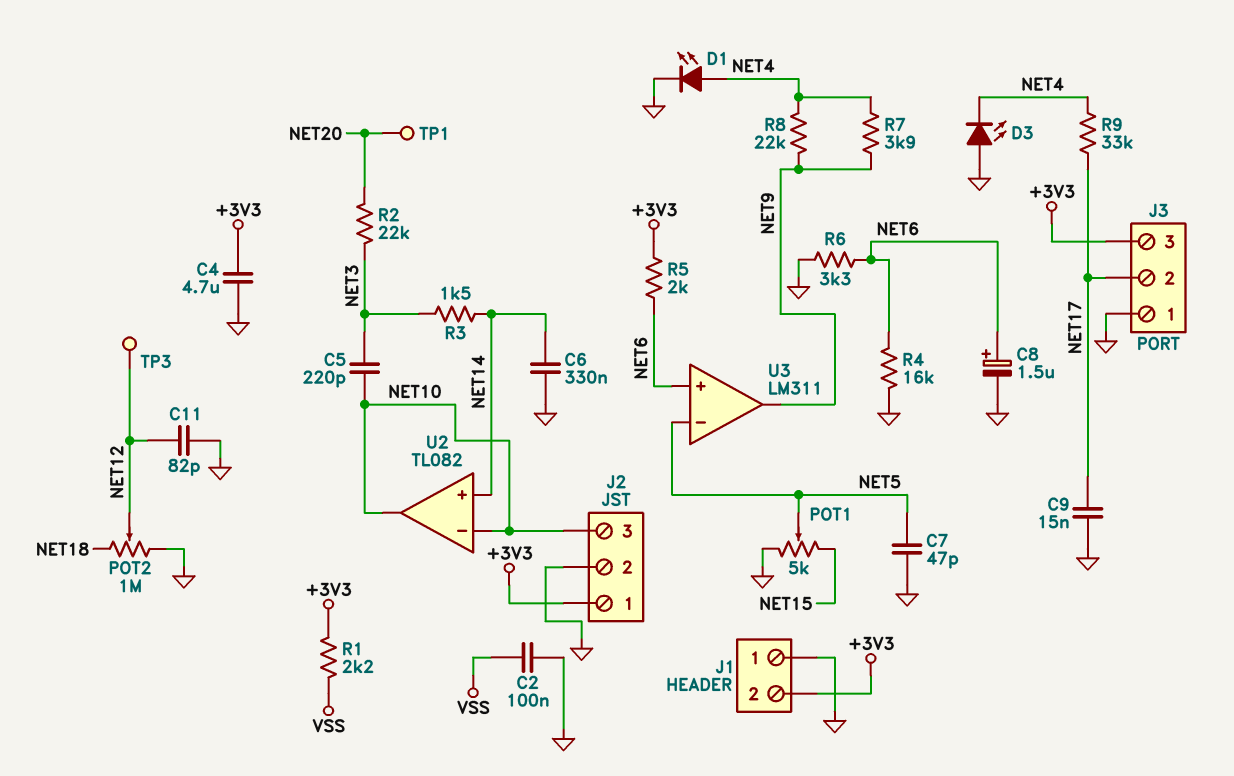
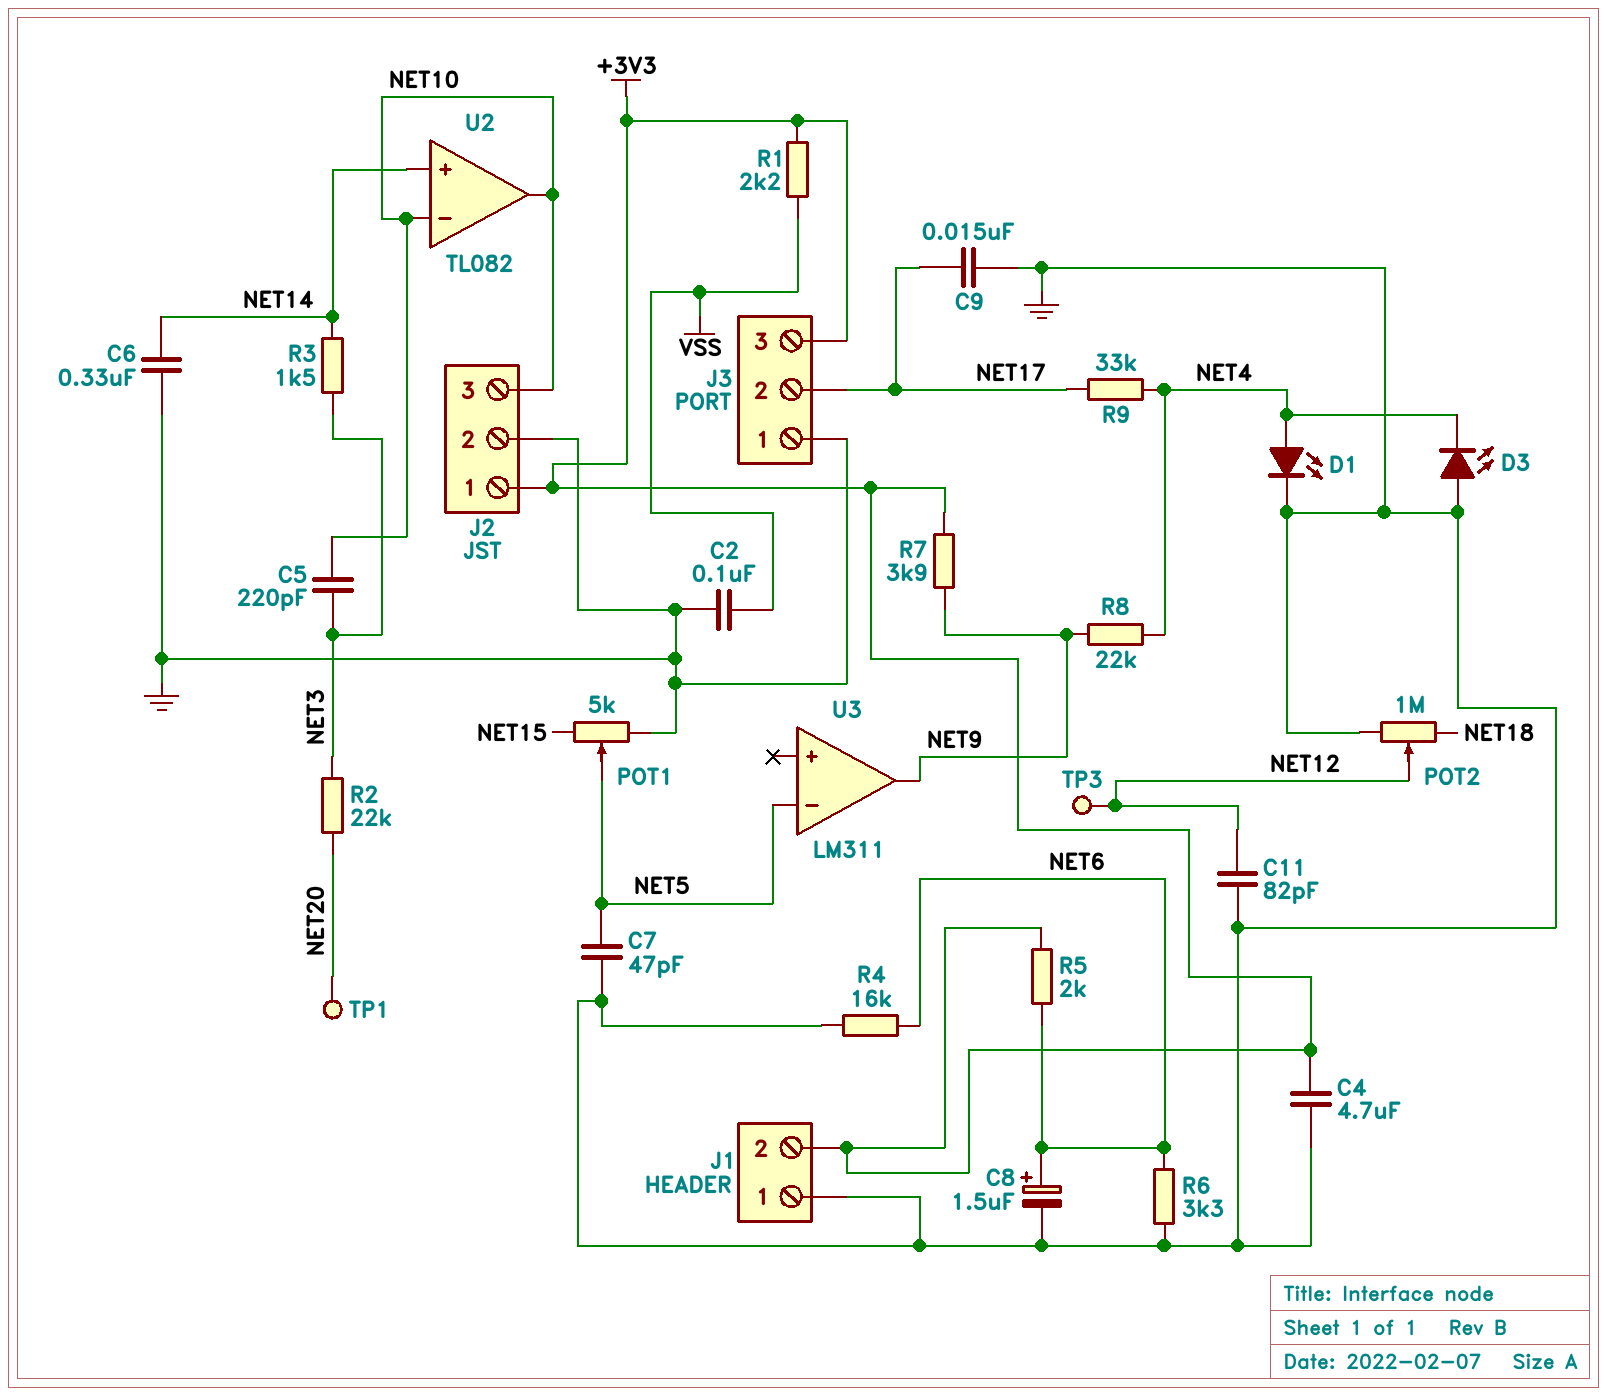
R7: 3.9k (NET4, NET9) -> 3.9k (+3V3, NET9)
U3 pin in+: NET6 -> none

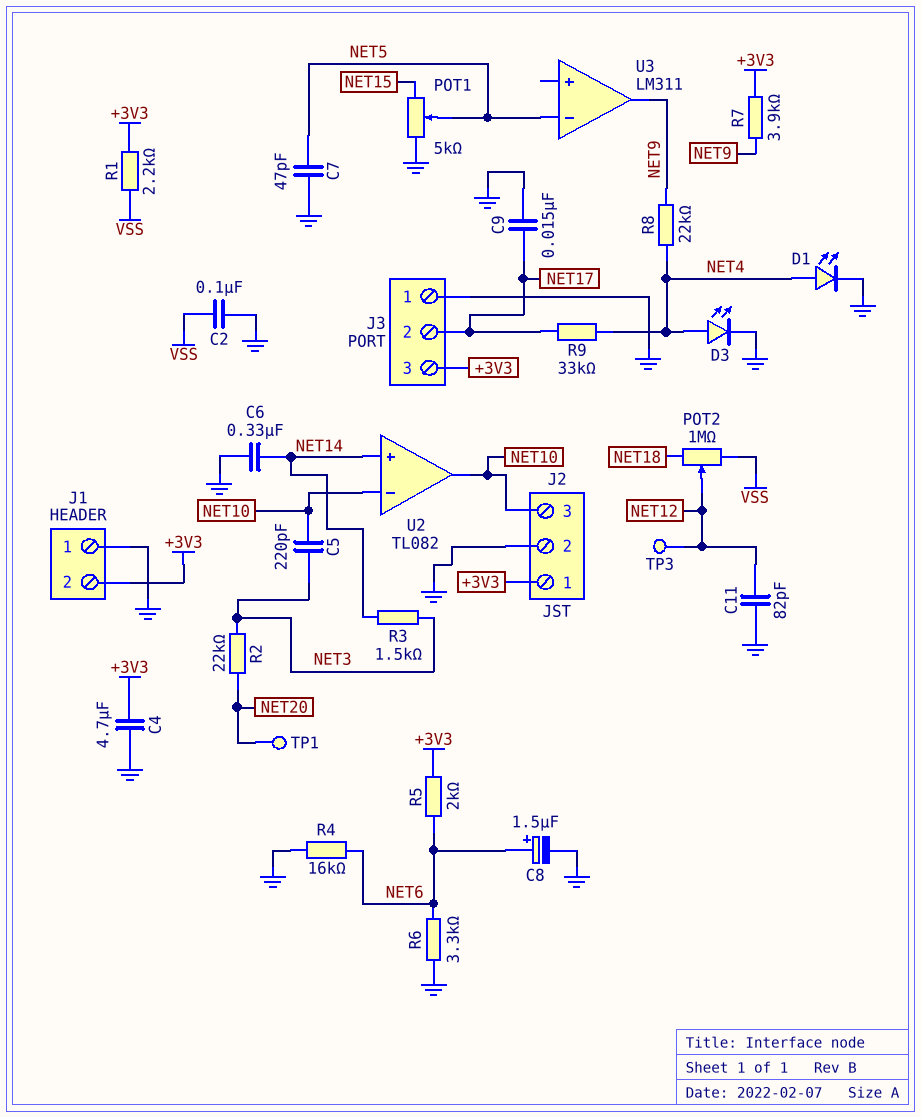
D3: LED (A GND, K NET4) -> LED (A NET4, K GND)
POT2: 1M (GND, NET18, wiper NET12) -> 1M (NET18, VSS, wiper NET12)

